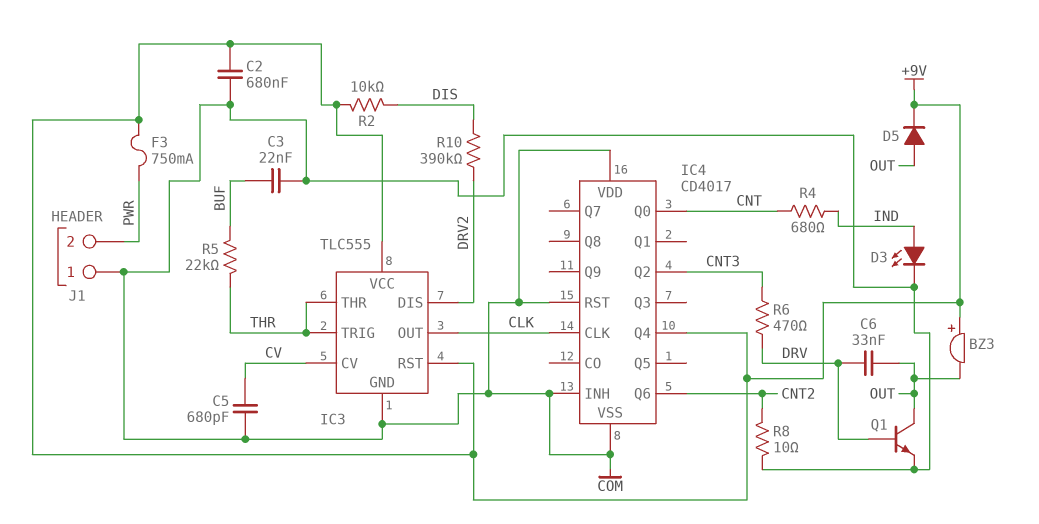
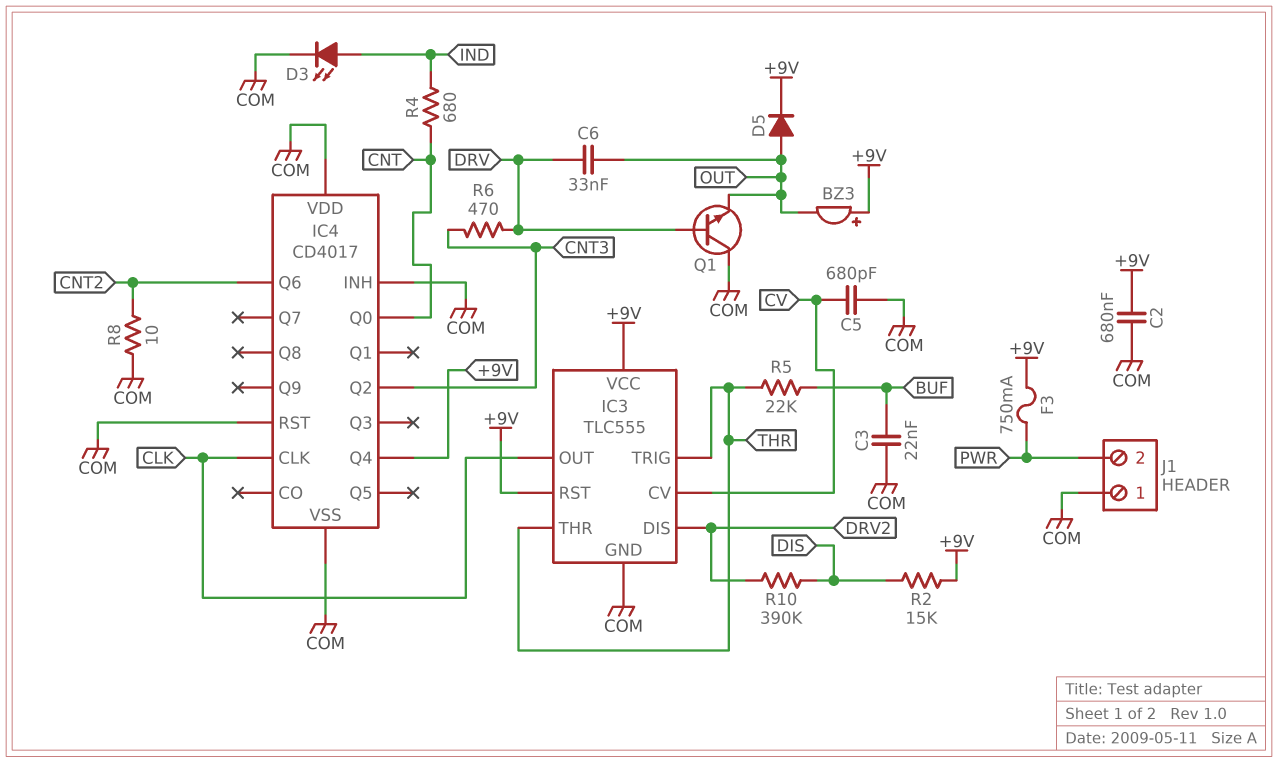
Q1: NPN (B DRV, C OUT, E COM) -> NPN (B DRV, C COM, E OUT)
R2: 10k (+9V, DIS) -> 15k (+9V, DIS)

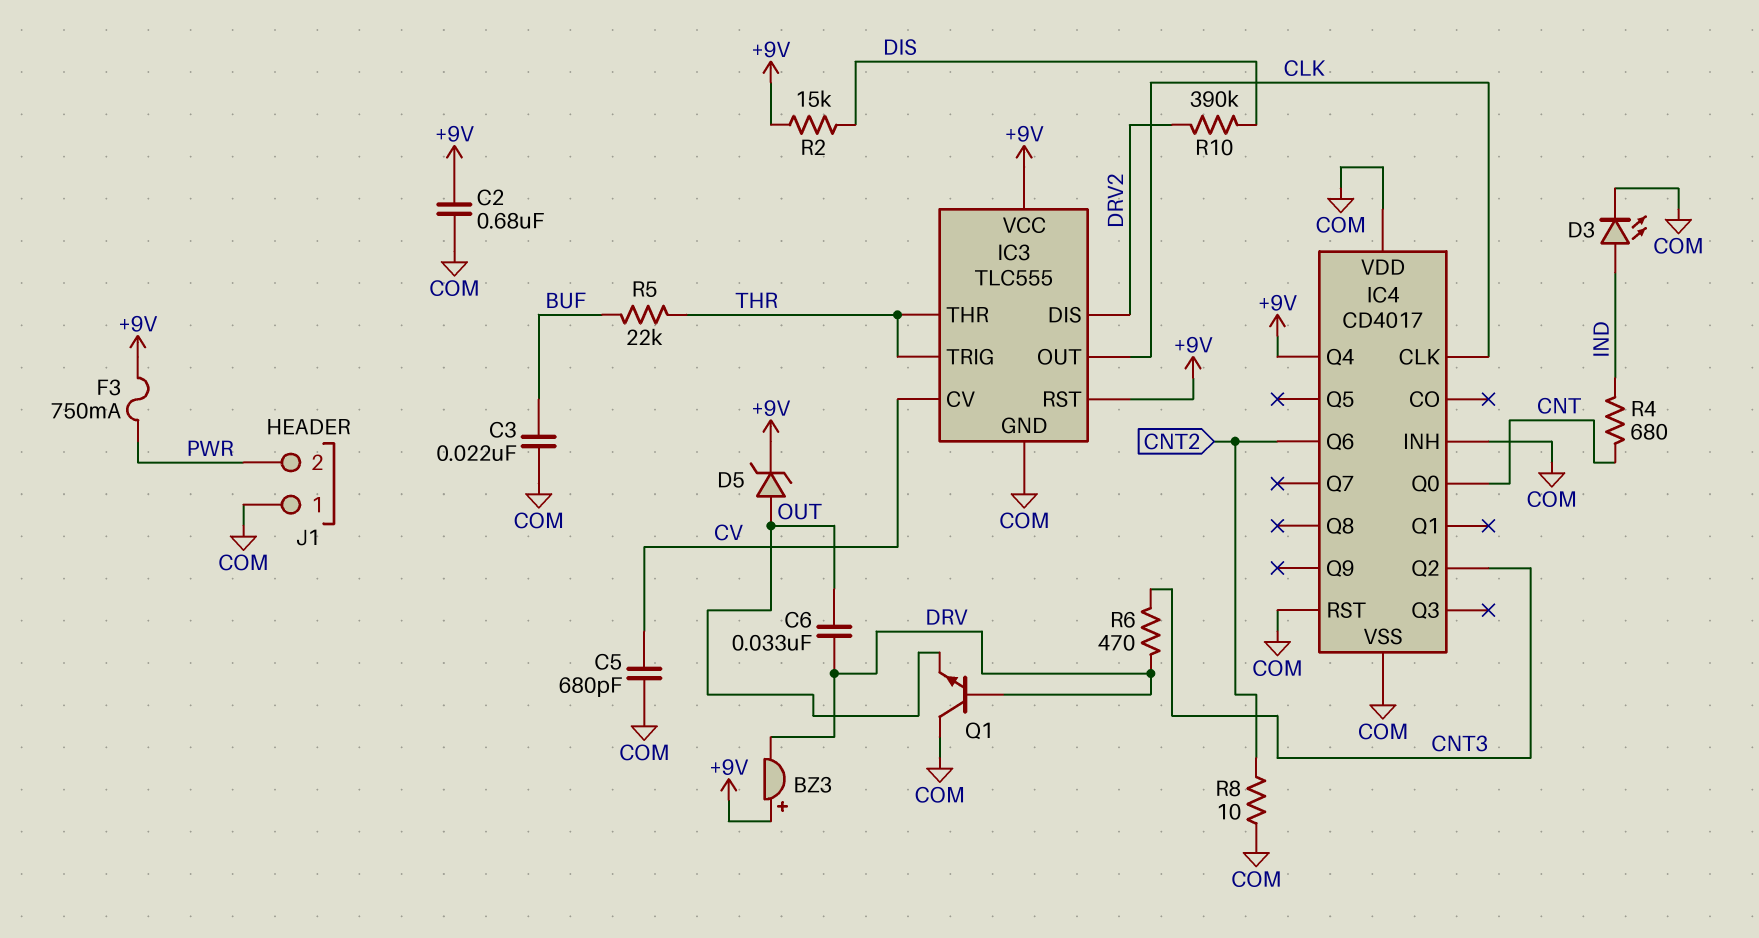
BZ3: buzzer (plus +9V, minus OUT) -> buzzer (plus +9V, minus DRV)
D5: diode (A OUT, K +9V) -> zener (A OUT, K +9V)

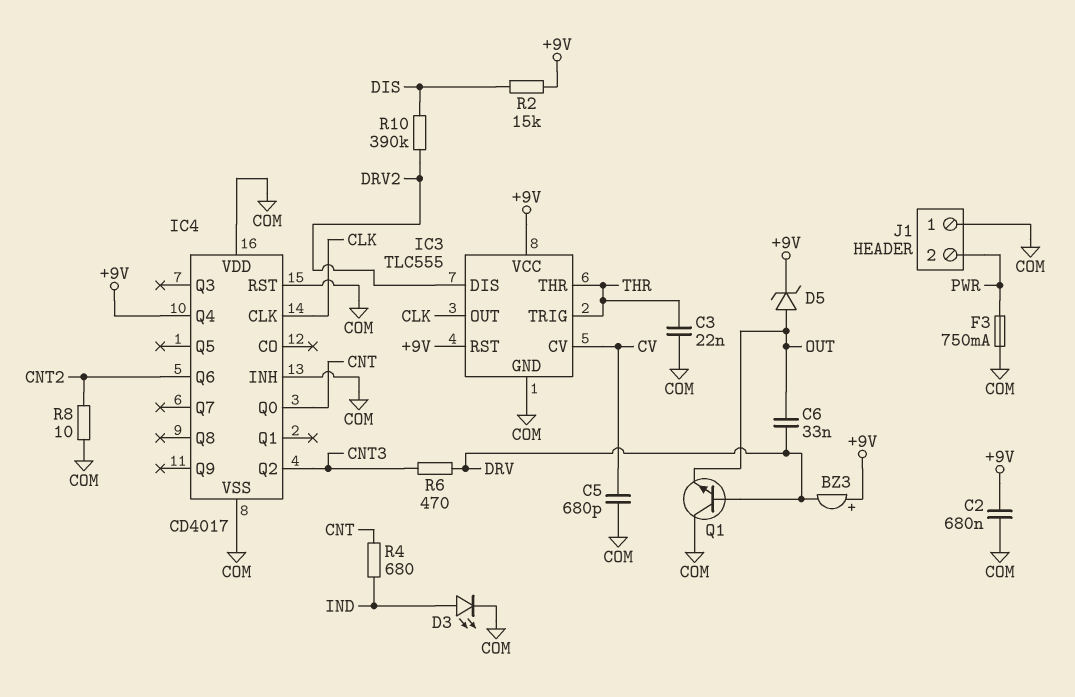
C3: 22nF (BUF, COM) -> 22nF (COM, THR)
F3: 750mA (+9V, PWR) -> 750mA (COM, PWR)
R5: 22k (BUF, THR) -> none

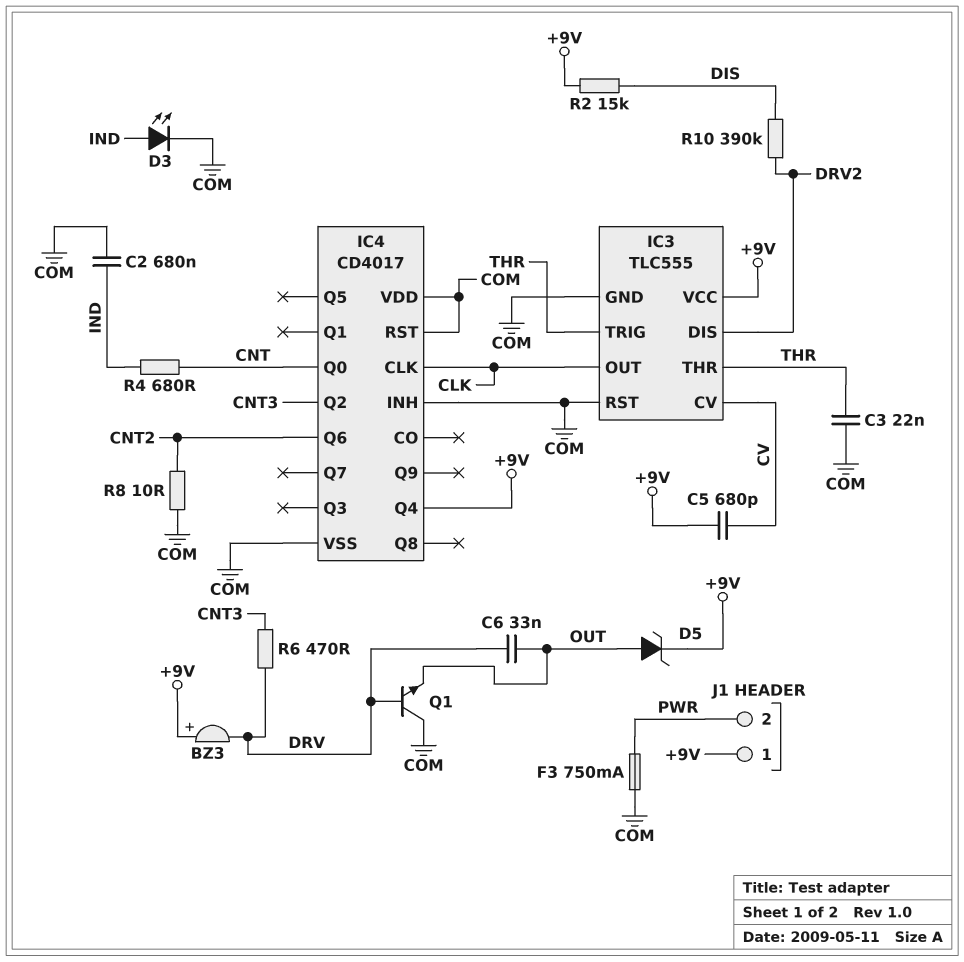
C2: 680nF (+9V, COM) -> 680nF (COM, IND)
C5: 680pF (COM, CV) -> 680pF (+9V, CV)
IC3 pin RST: +9V -> COM
J1 pin 1: COM -> +9V

